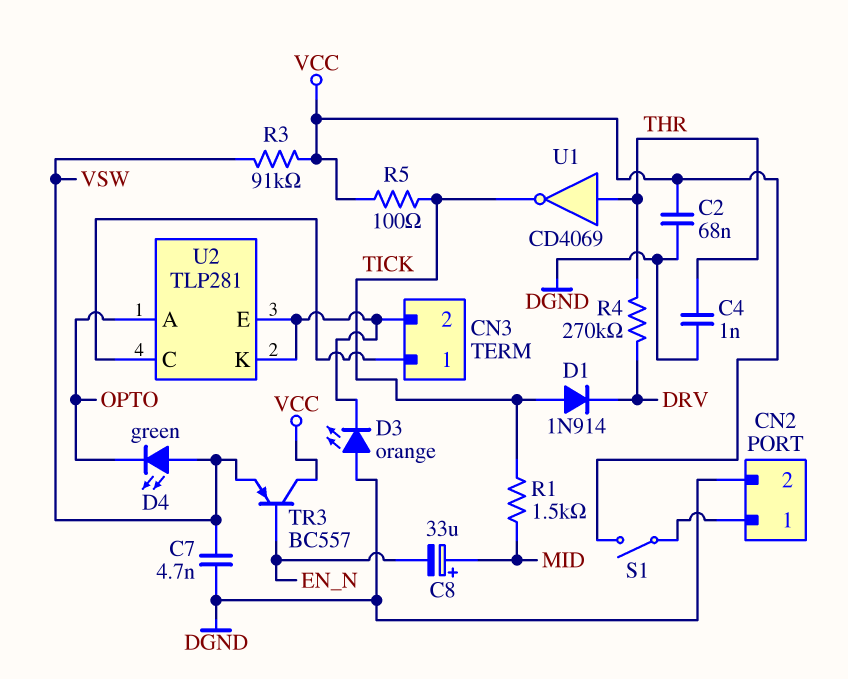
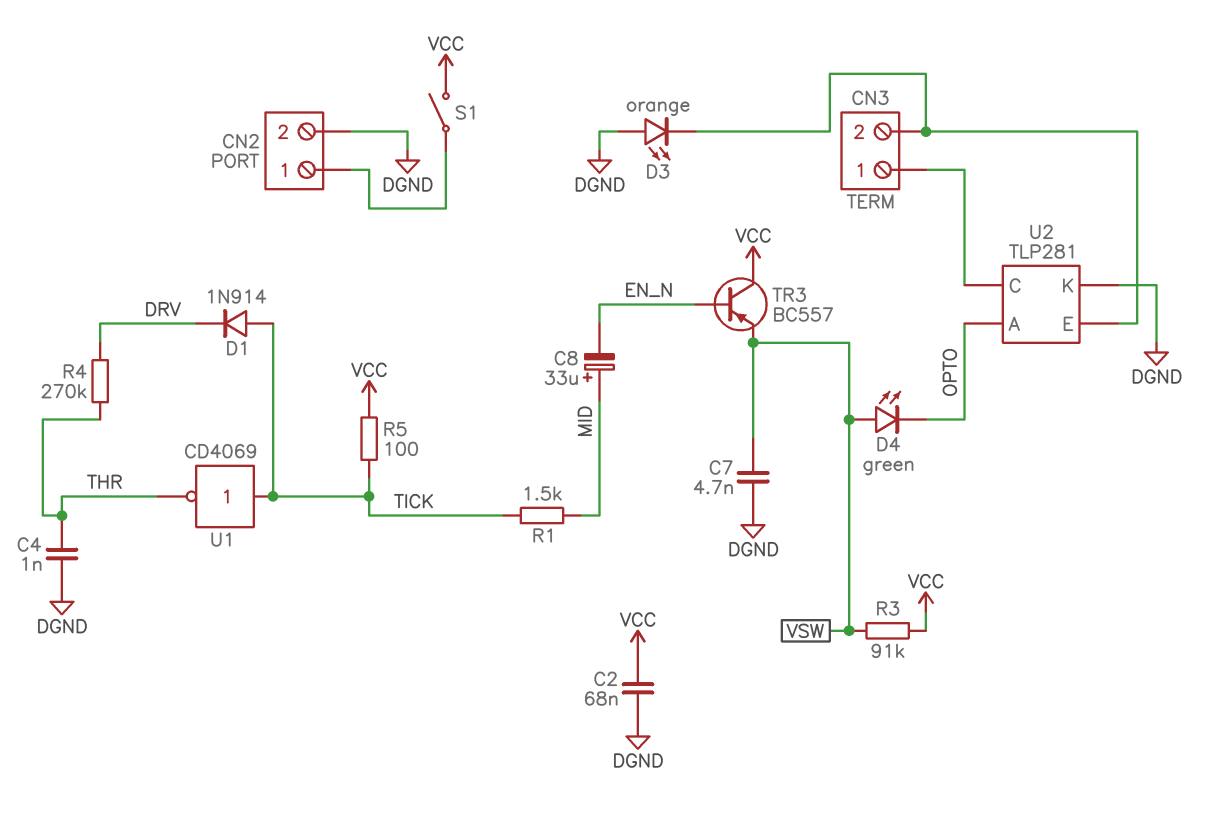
U1: NOT CD4069 (in THR, out TICK) -> NOT CD4069 (in TICK, out THR)
U2 pin K: CN3/2 -> DGND

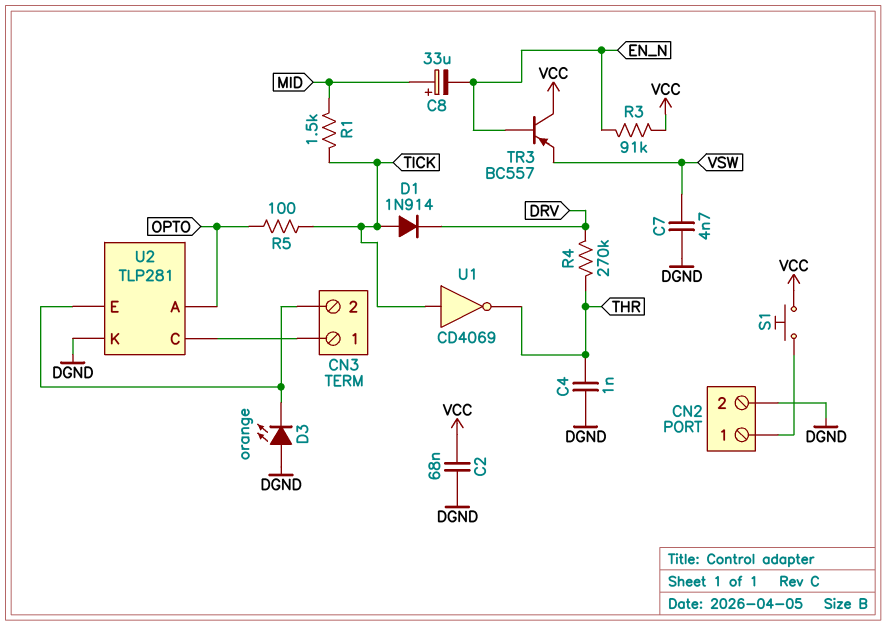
D4: LED green (A VSW, K OPTO) -> none
R3: 91k (VCC, VSW) -> 91k (EN_N, VCC)
R5: 100 (TICK, VCC) -> 100 (OPTO, TICK)
S1: switch (CN2/1, VCC) -> button (CN2/1, VCC)

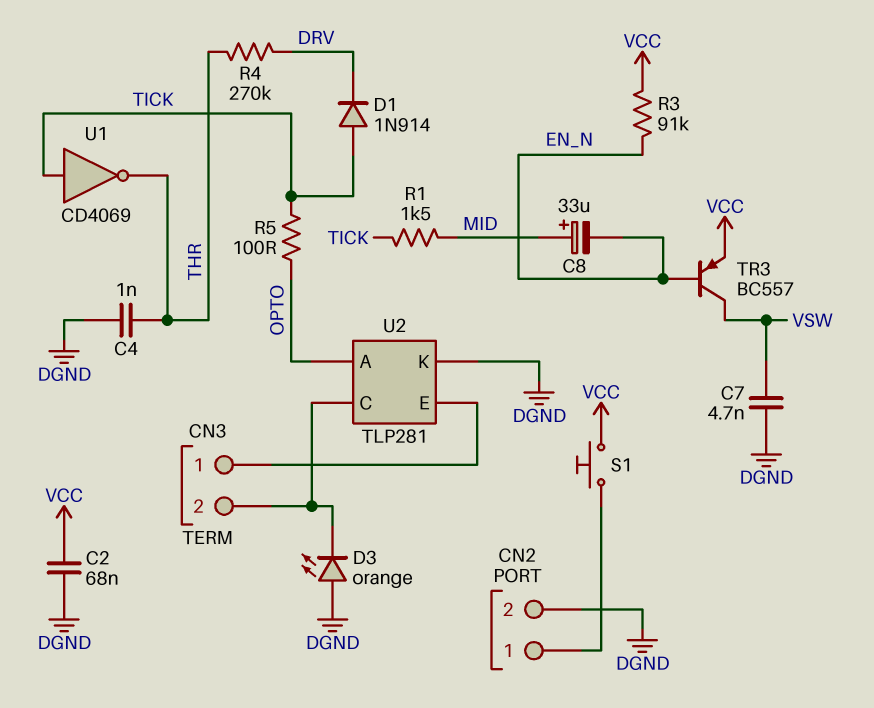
TR3: PNP BC557 (B EN_N, C VCC, E VSW) -> PNP BC557 (B EN_N, C VSW, E VCC)
U2 pin C: CN3/1 -> CN3/2
U2 pin E: CN3/2 -> CN3/1

